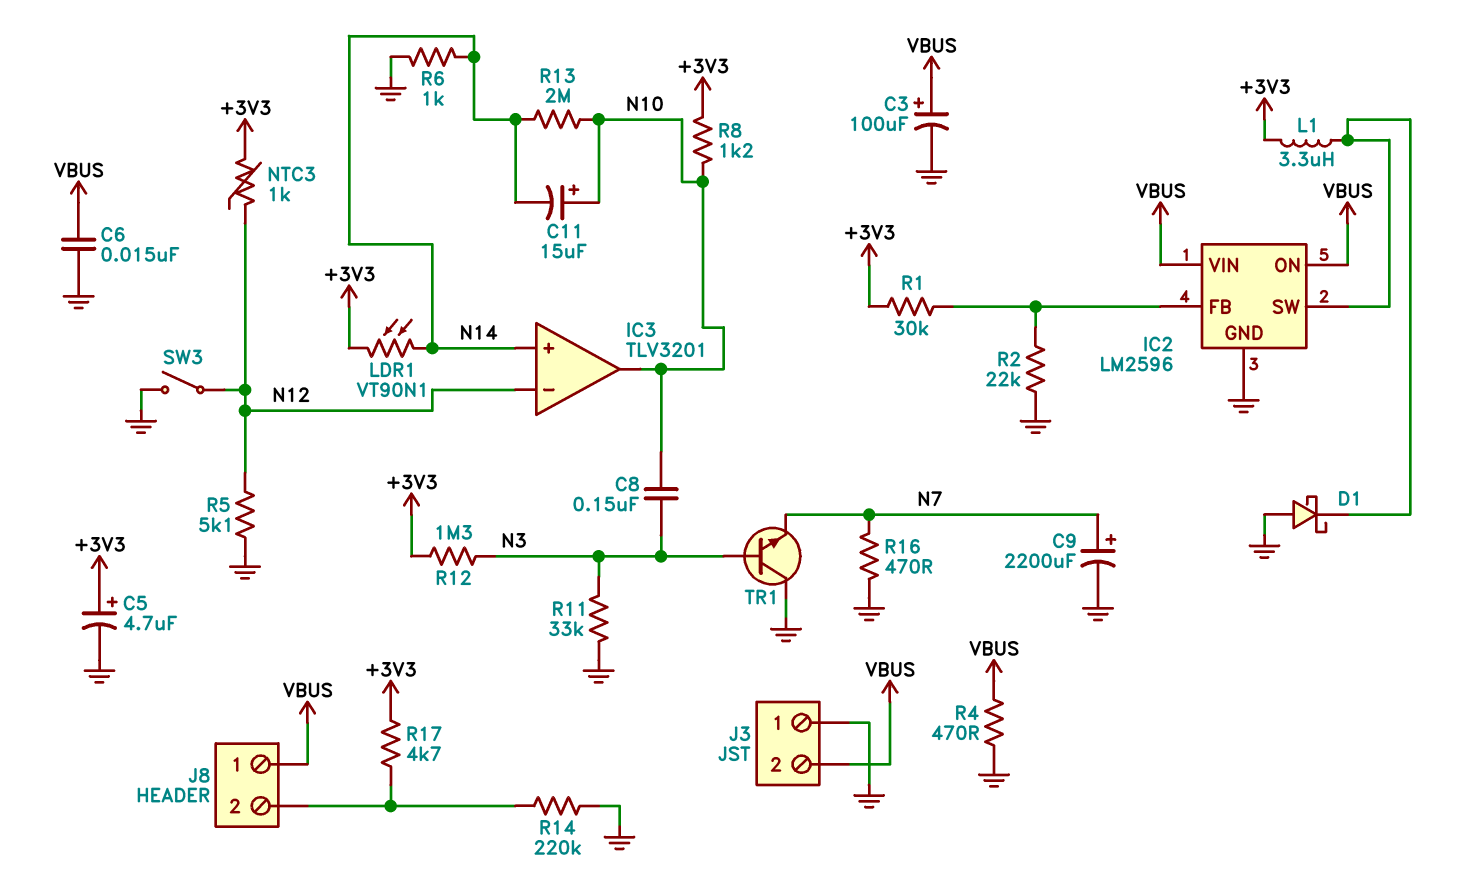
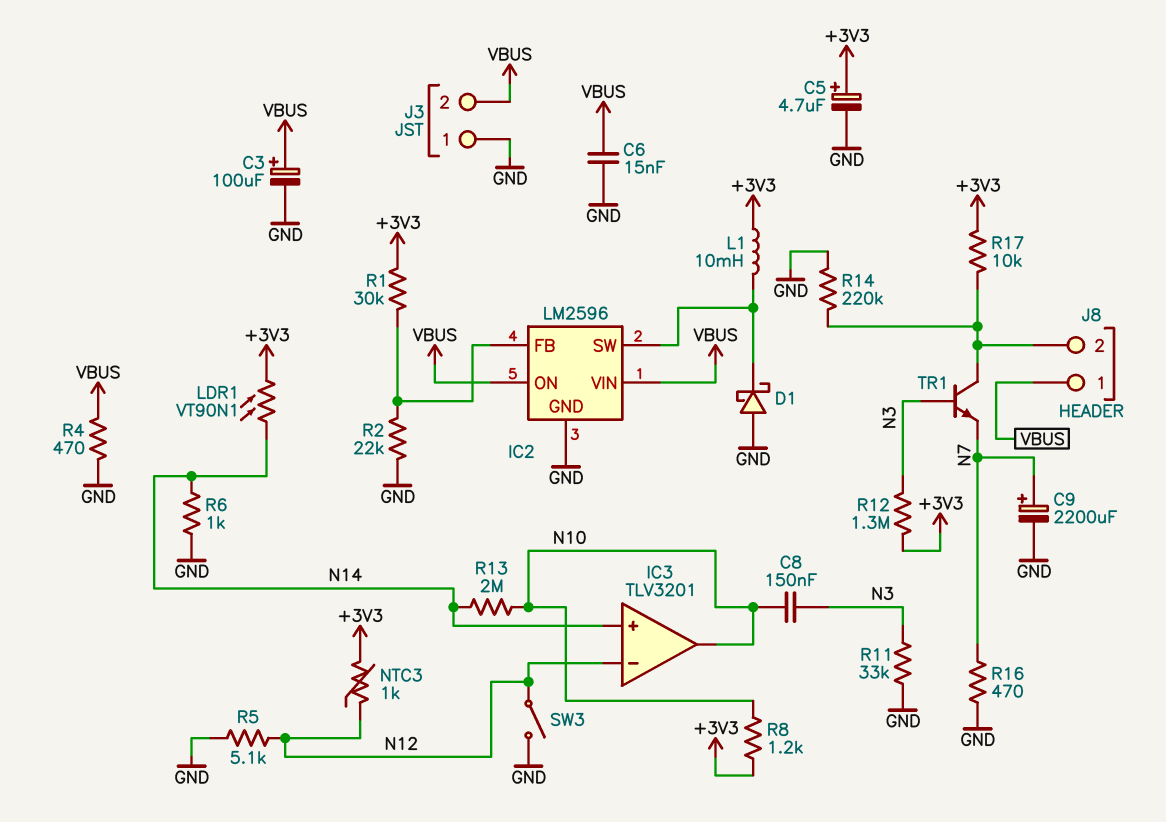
C11: 15uF (plus N10, minus N14) -> none
L1: 3.3uH (+3V3, IC2/SW) -> 10mH (+3V3, IC2/SW)
R17: 4.7k (+3V3, J8/2) -> 10k (+3V3, J8/2)
TR1: NPN (B N3, C GND, E N7) -> NPN (B N3, C J8/2, E N7)

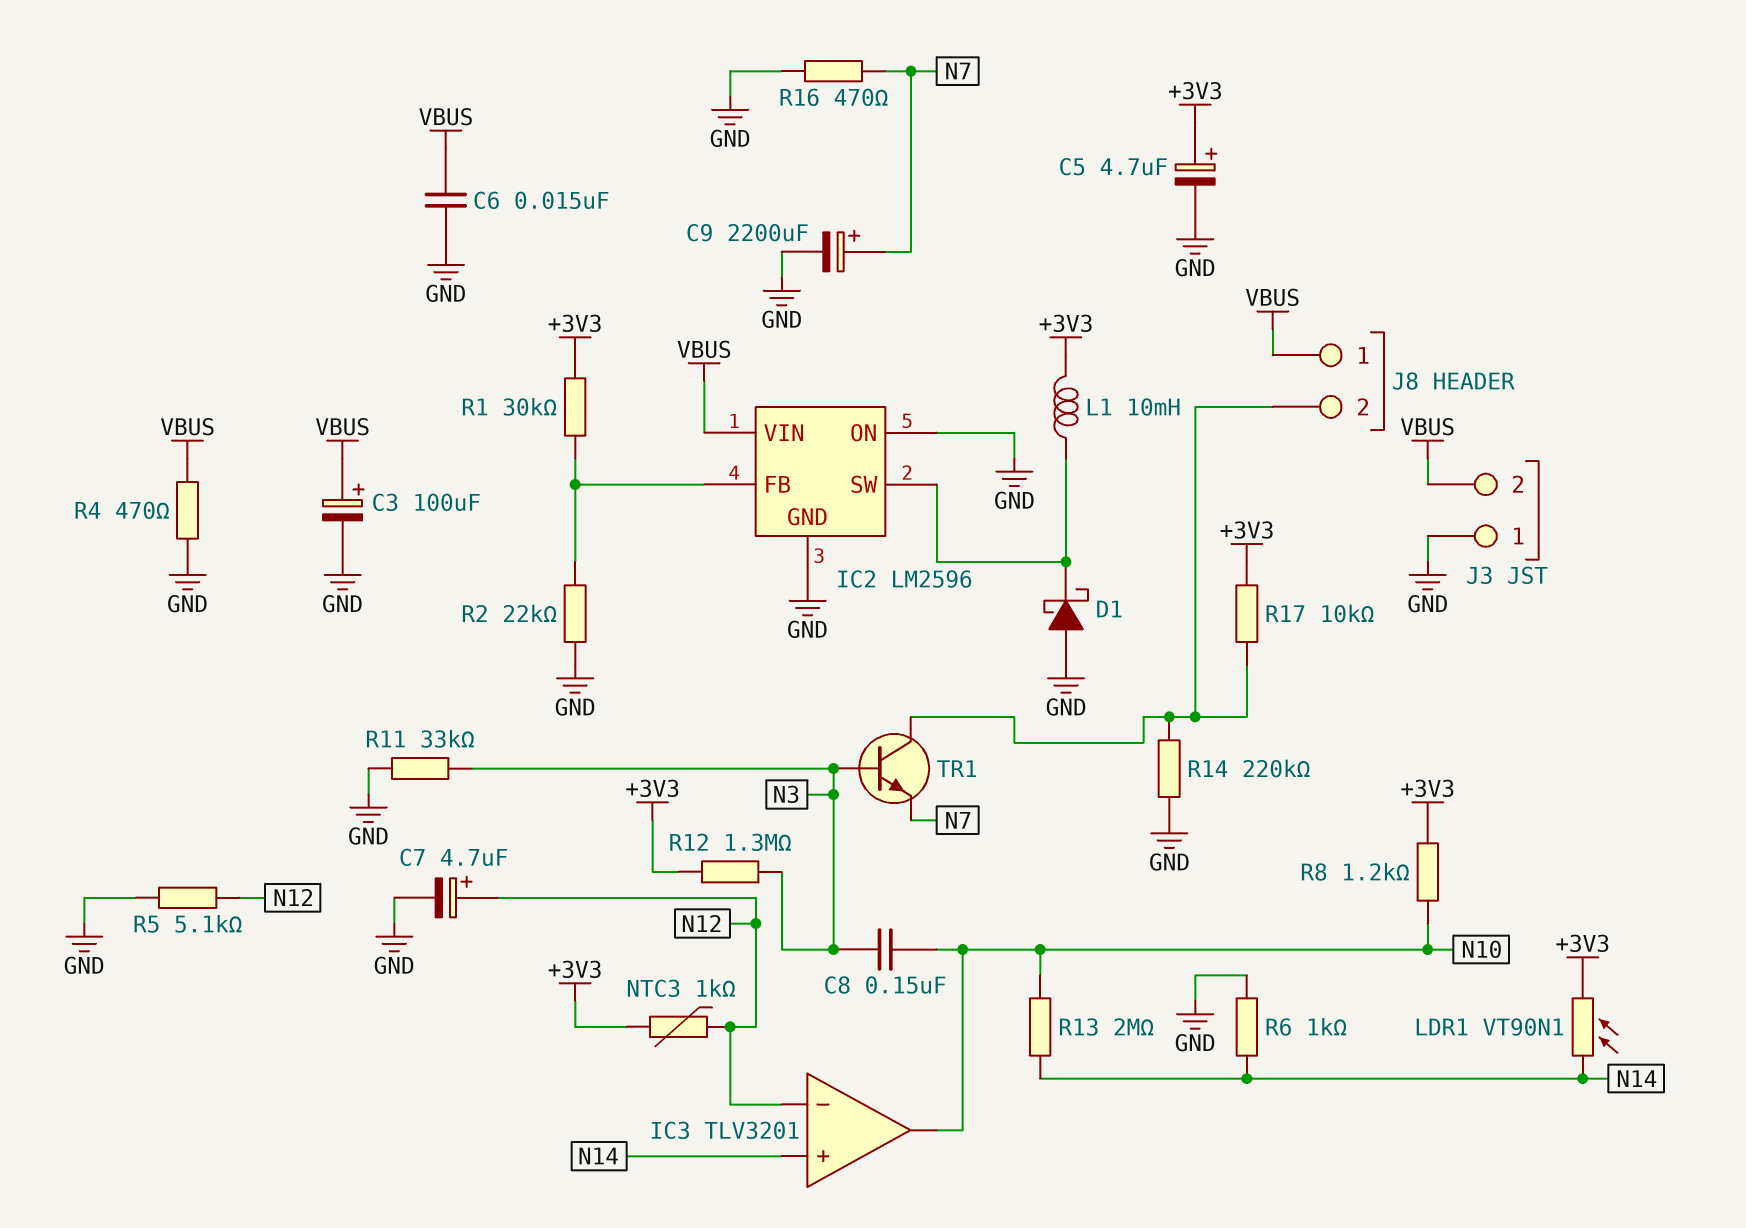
C7: none -> 4.7uF (plus N12, minus GND)
IC2 pin ON: VBUS -> GND
SW3: switch (GND, N12) -> none

